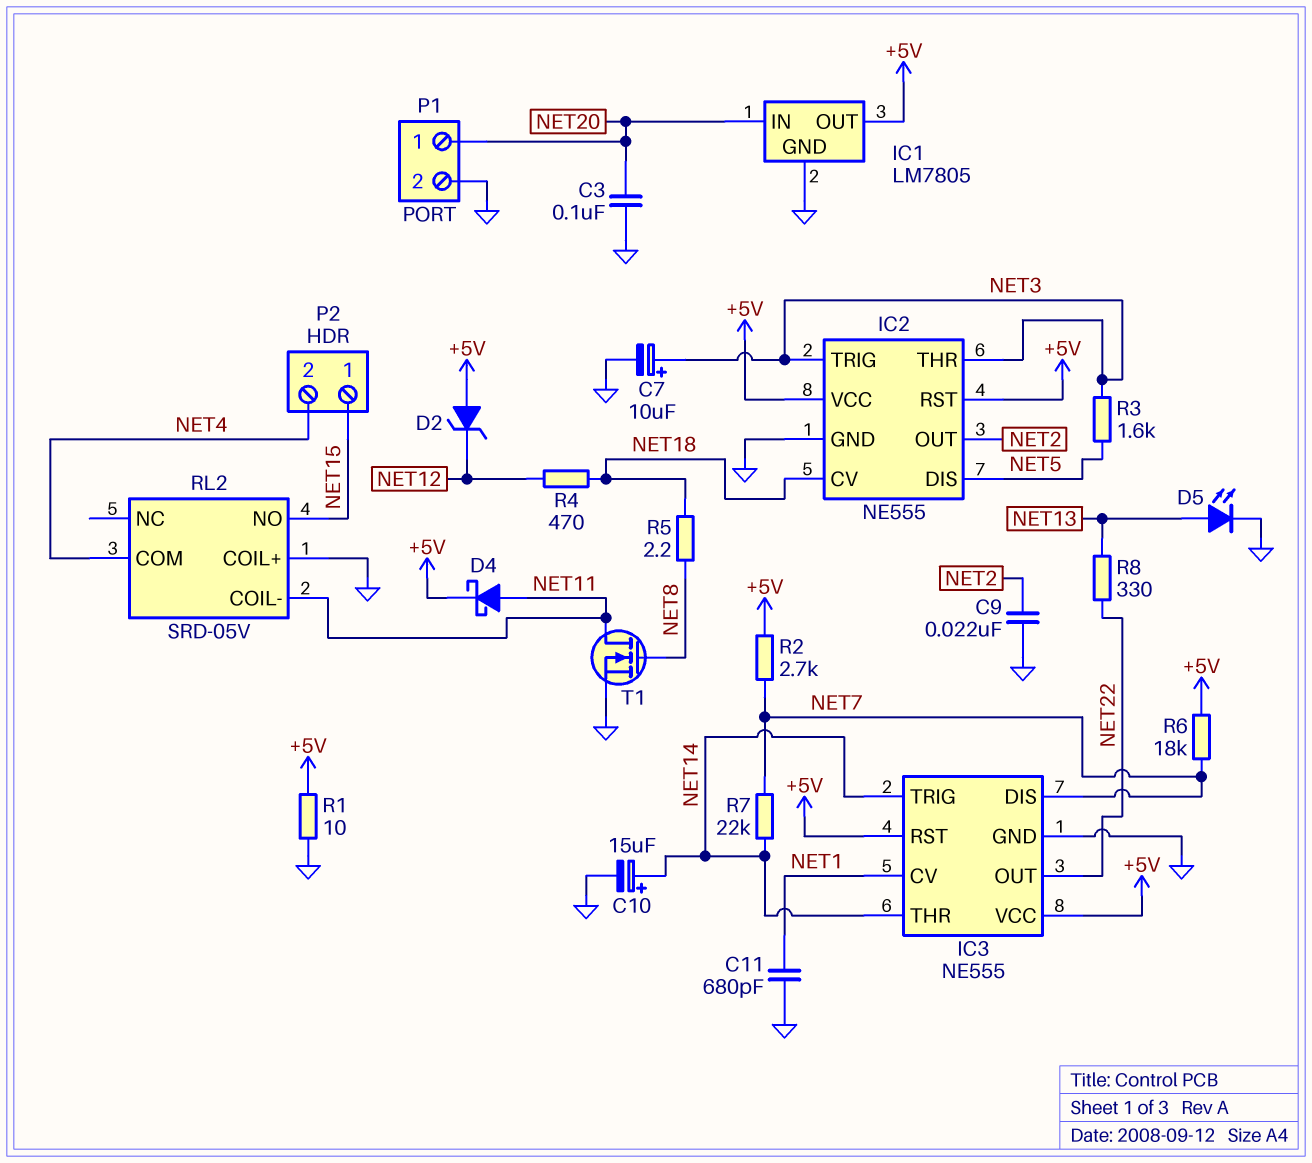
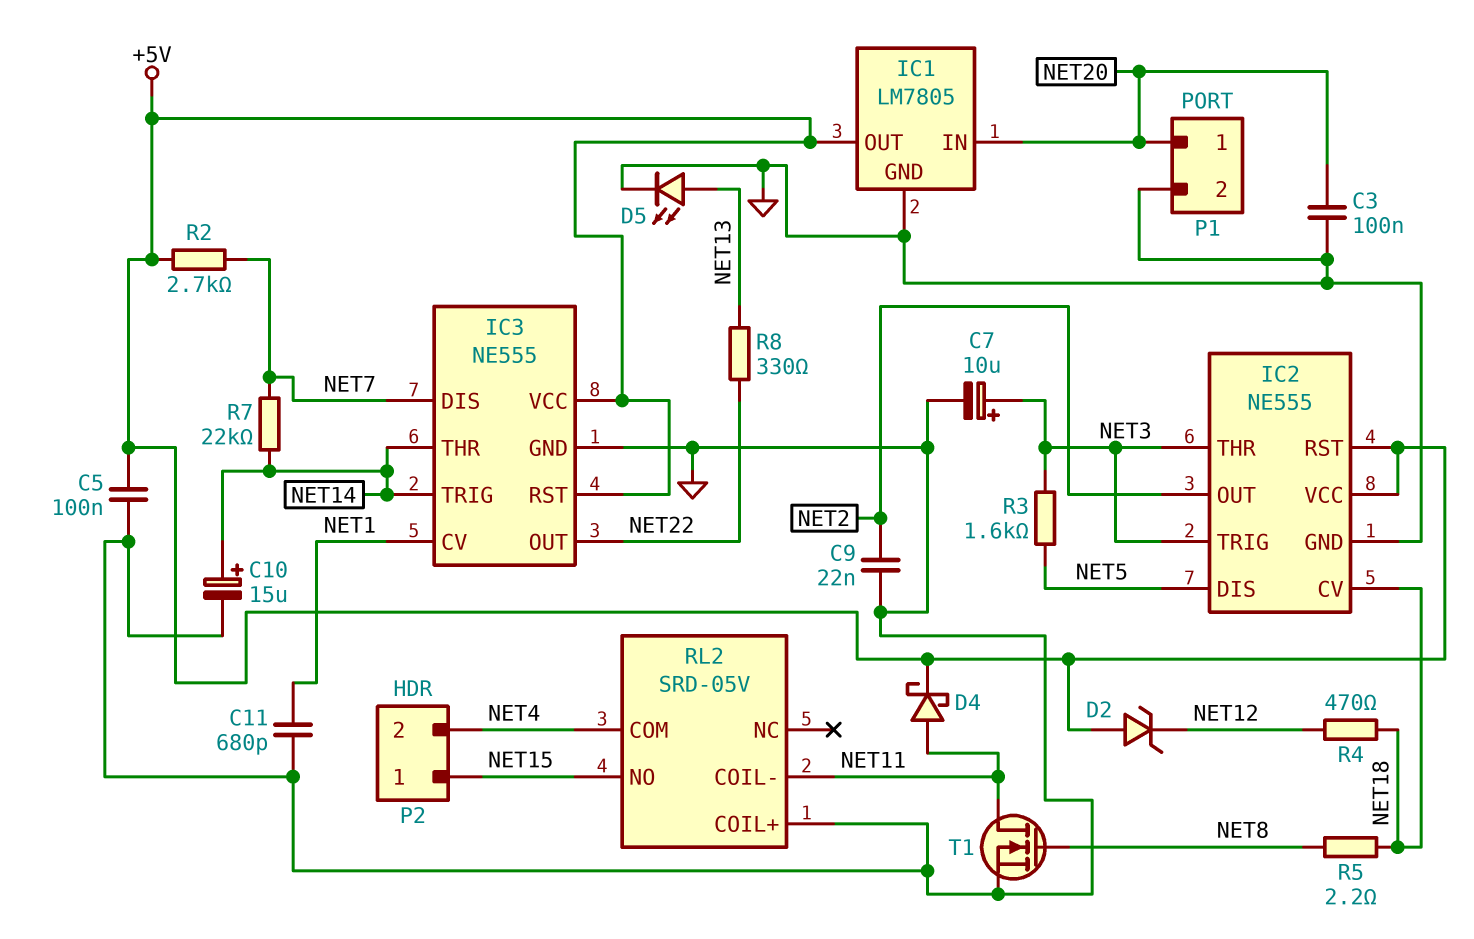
C5: none -> 100nF (+5V, GND)
R1: 10 (+5V, GND) -> none
R6: 18k (+5V, NET7) -> none

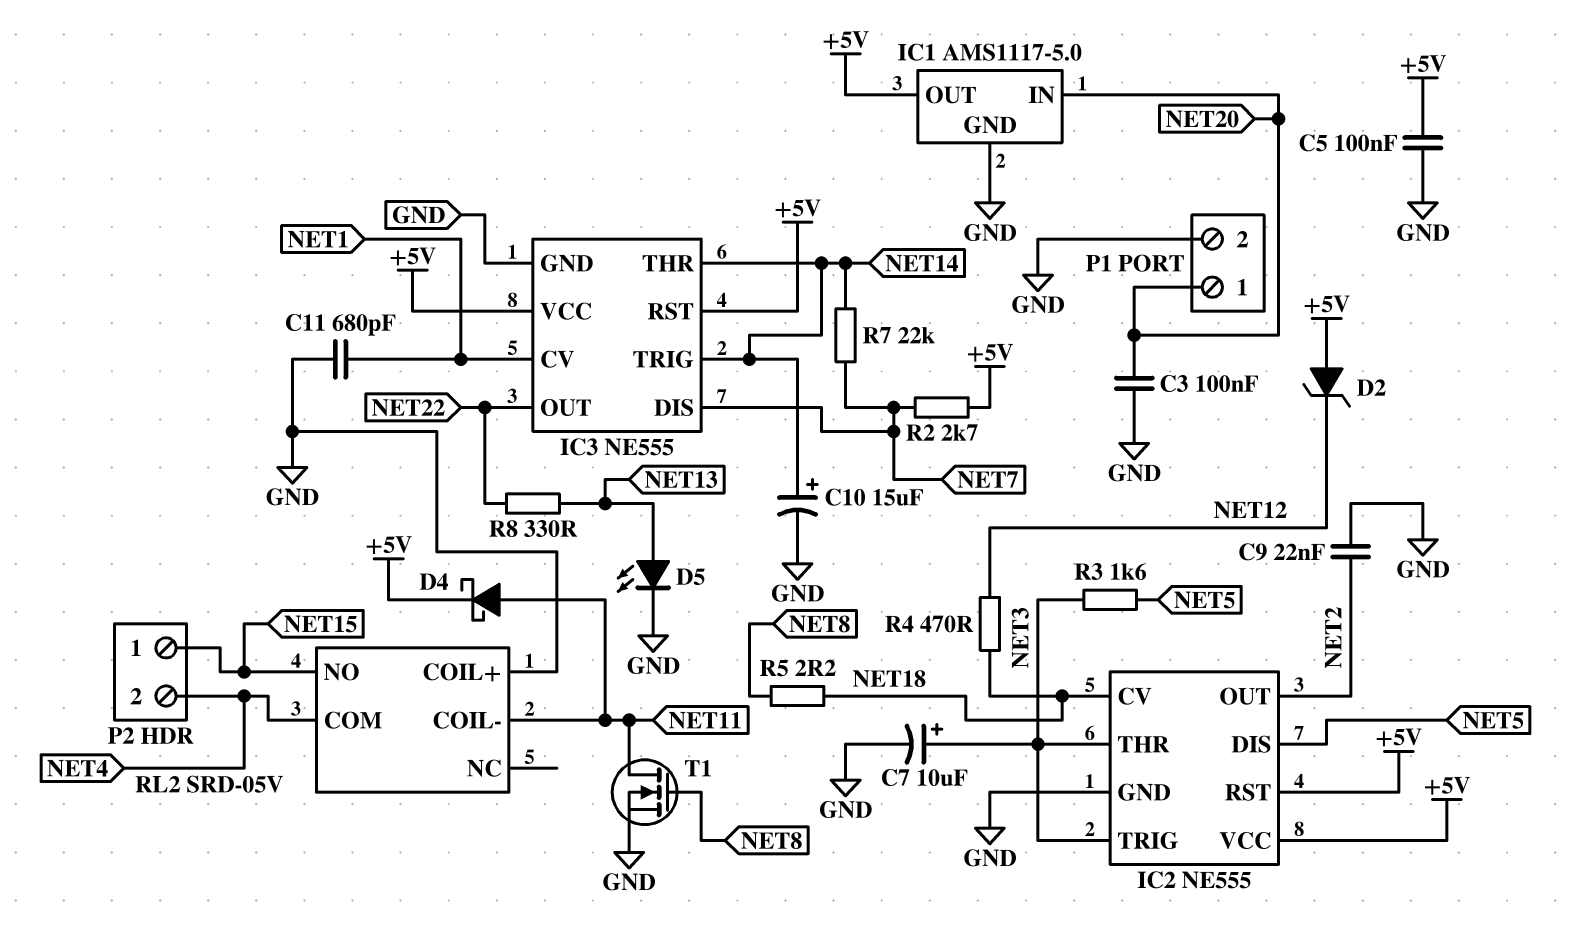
IC1: LM7805 -> AMS1117-5.0

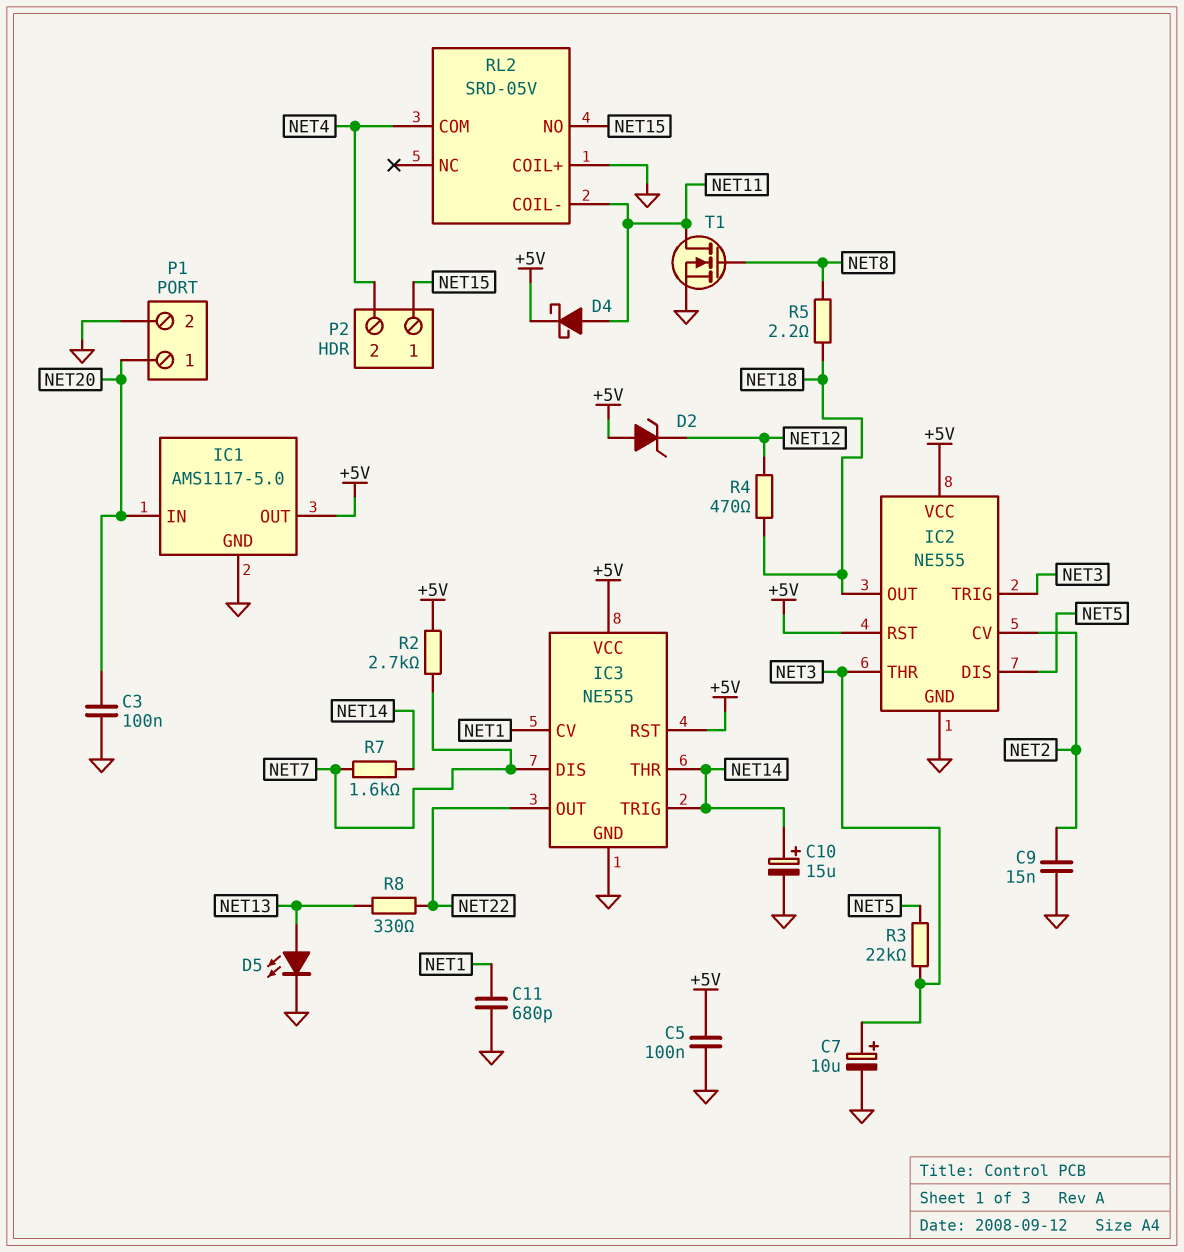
C9: 22nF (GND, NET2) -> 15nF (GND, NET2)
IC2 pin CV: NET18 -> NET2
IC2 pin OUT: NET2 -> NET18
R3: 1.6k (NET3, NET5) -> 22k (NET3, NET5)
R7: 22k (NET7, NET14) -> 1.6k (NET7, NET14)

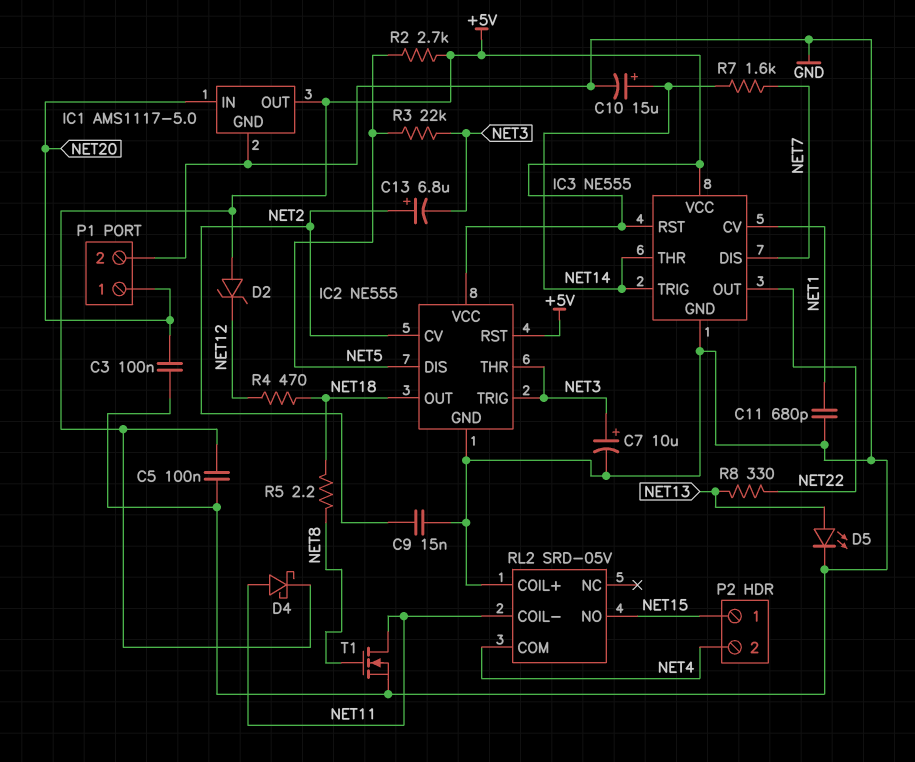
C13: none -> 6.8uF (plus NET2, minus NET3)
R2: 2.7k (+5V, NET7) -> 2.7k (+5V, NET5)

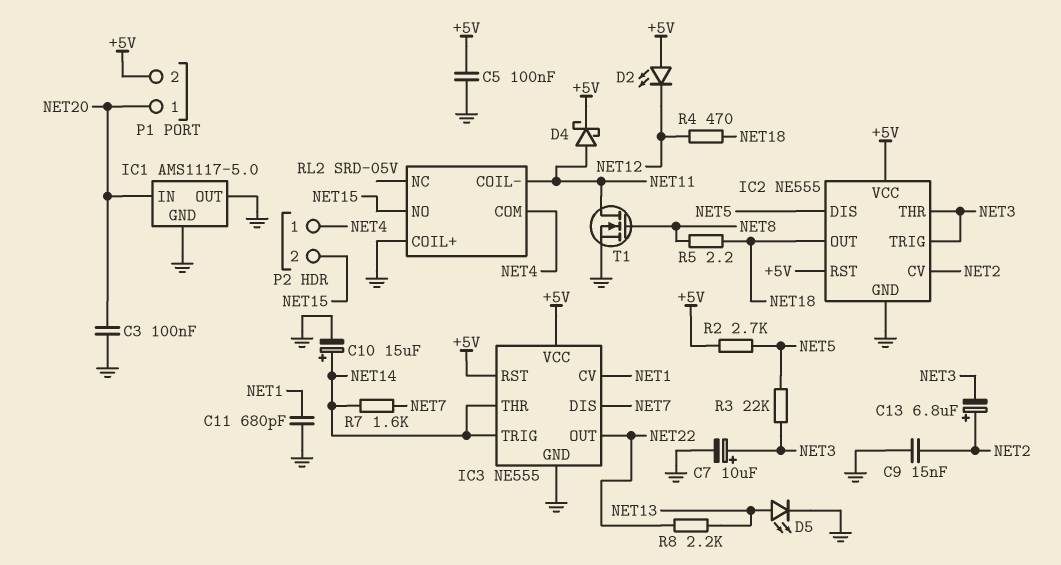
D2: zener (A +5V, K NET12) -> LED (A +5V, K NET12)
IC1 pin OUT: +5V -> GND
P1 pin 2: GND -> +5V
P2 pin 1: NET15 -> NET4
P2 pin 2: NET4 -> NET15
R8: 330 (NET13, NET22) -> 2.2k (NET13, NET22)

